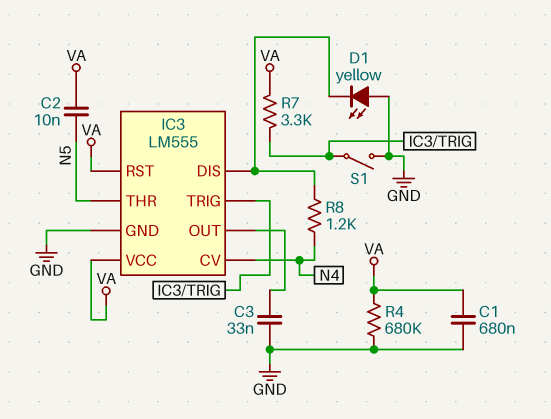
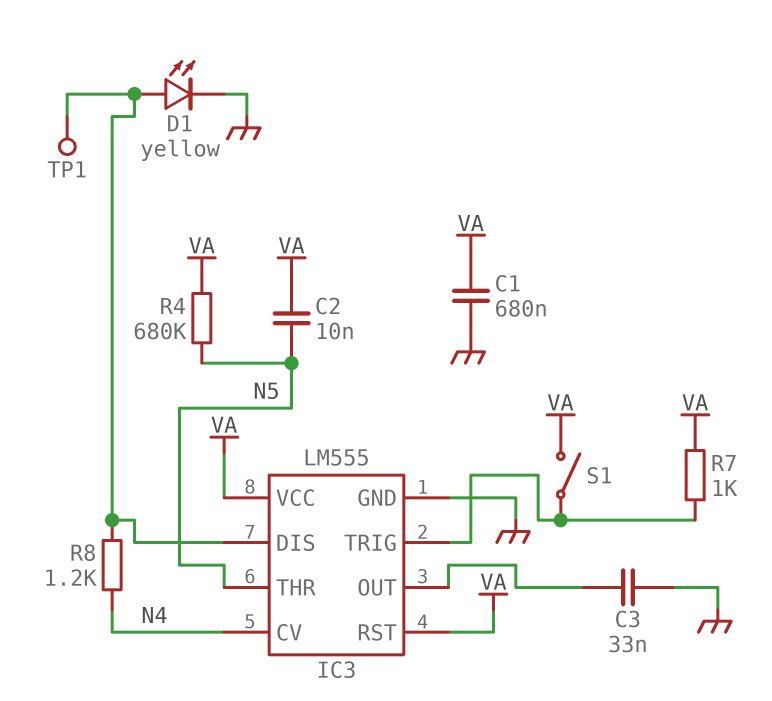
D1: LED yellow (A GND, K IC3/DIS) -> LED yellow (A IC3/DIS, K GND)
R4: 680k (GND, VA) -> 680k (N5, VA)
R7: 3.3k (IC3/TRIG, VA) -> 1k (IC3/TRIG, VA)
S1: switch (GND, IC3/TRIG) -> switch (IC3/TRIG, VA)
TP1: none -> test point (IC3/DIS)

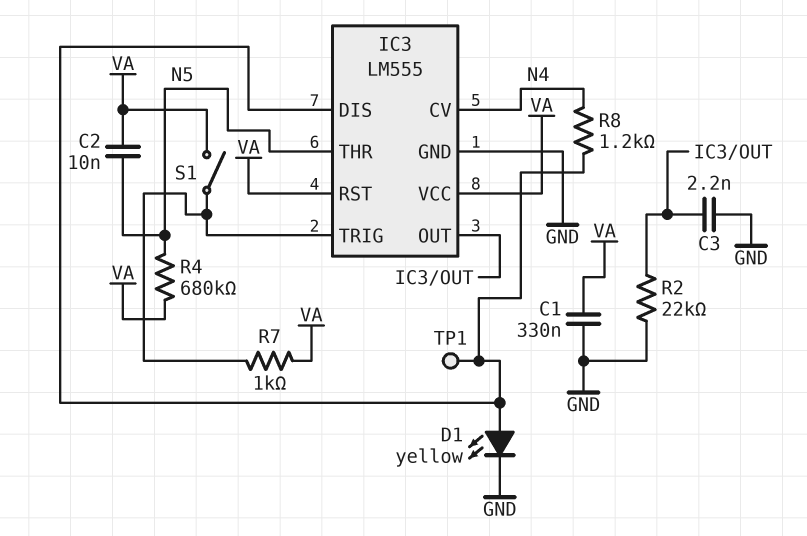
C1: 680nF (GND, VA) -> 330nF (GND, VA)
C3: 33nF (GND, IC3/OUT) -> 2.2nF (GND, IC3/OUT)
R2: none -> 22k (GND, IC3/OUT)

